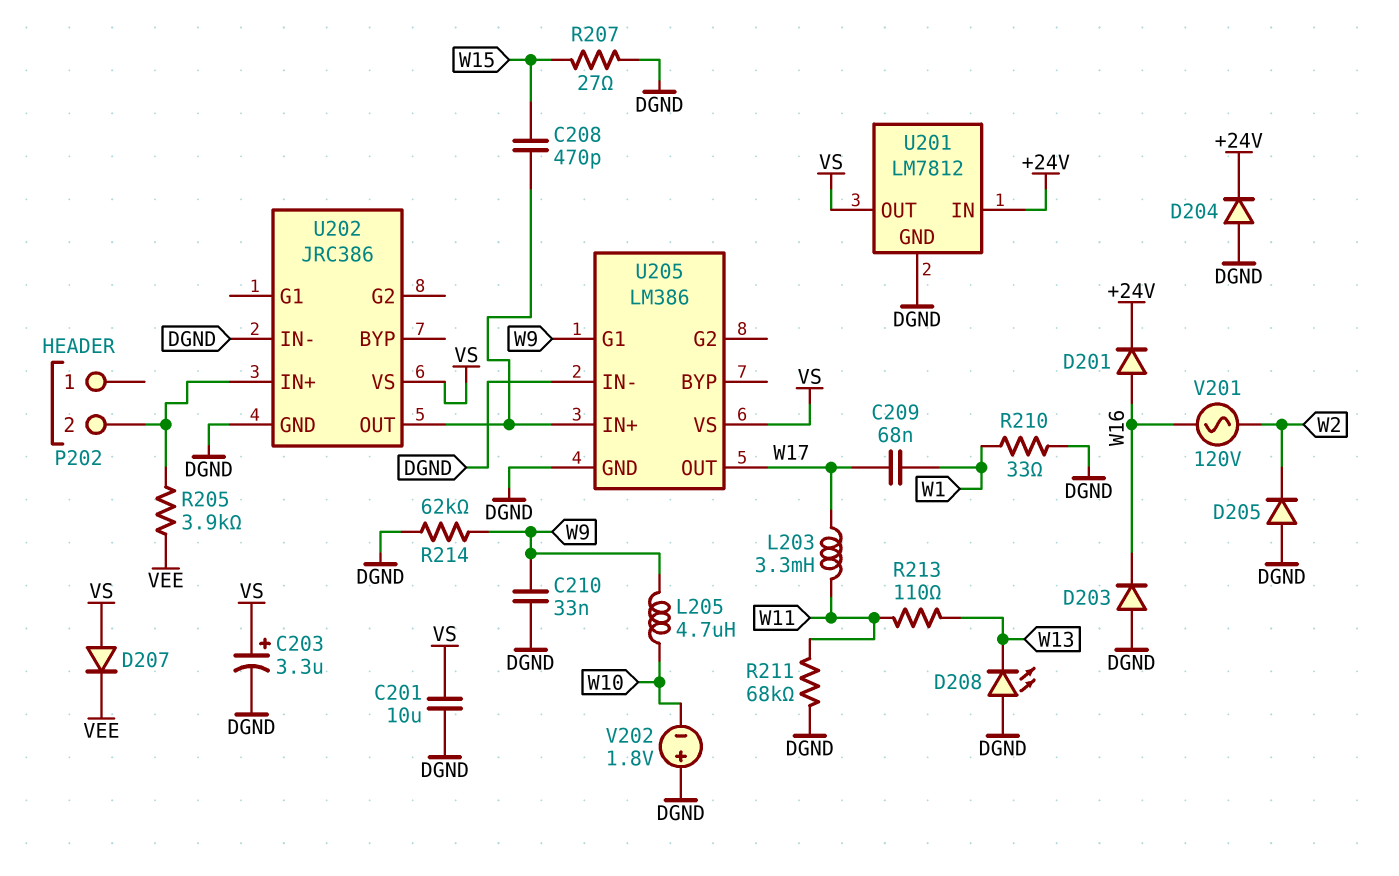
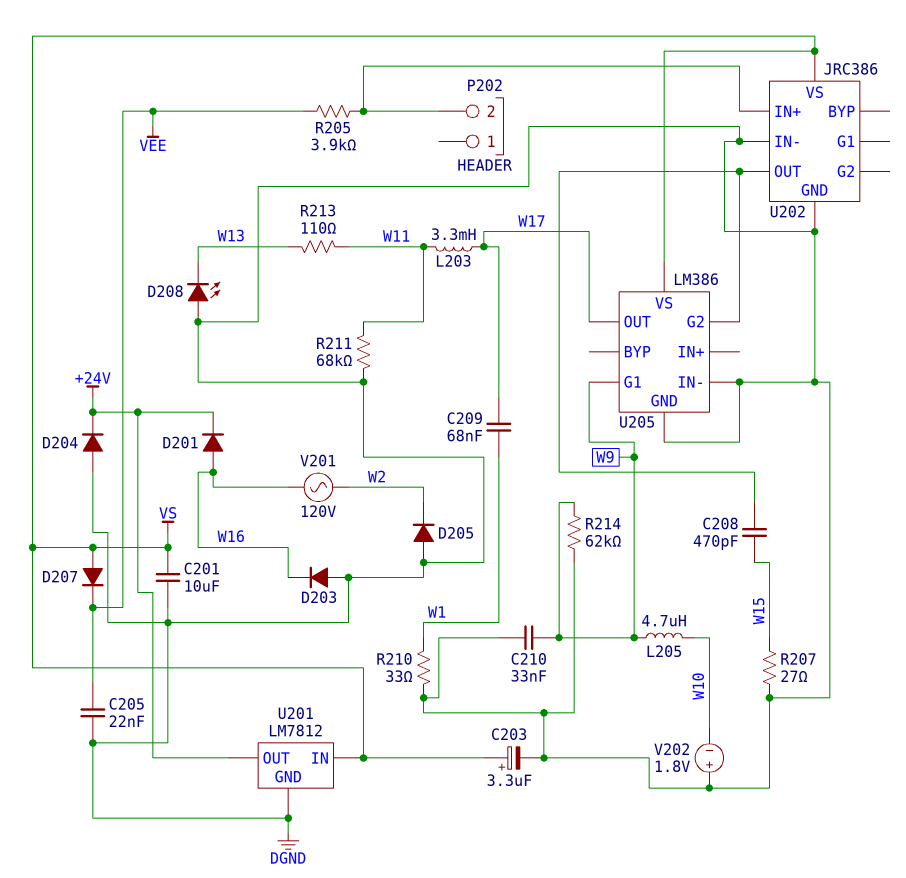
C205: none -> 22nF (DGND, VEE)
U201 pin IN: +24V -> VS
U201 pin OUT: VS -> +24V
U205 pin G2: none -> U202/OUT
U205 pin IN+: U202/OUT -> none

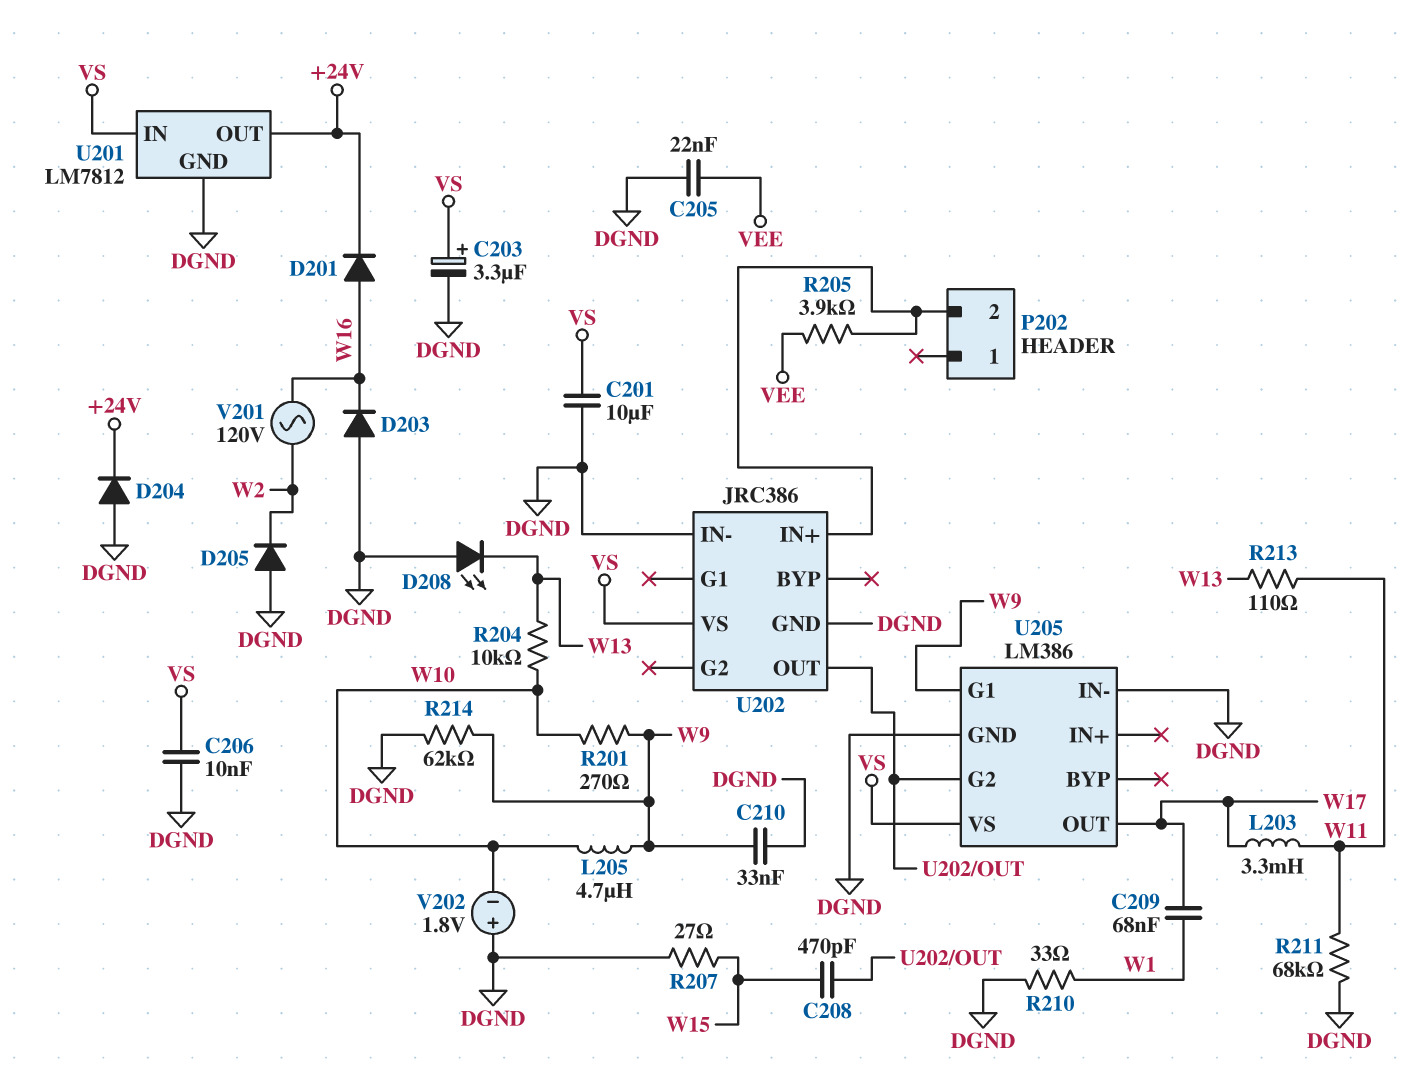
C206: none -> 10nF (DGND, VS)
D207: diode (A VS, K VEE) -> none
R201: none -> 270 (W9, W10)
R204: none -> 10k (W10, W13)

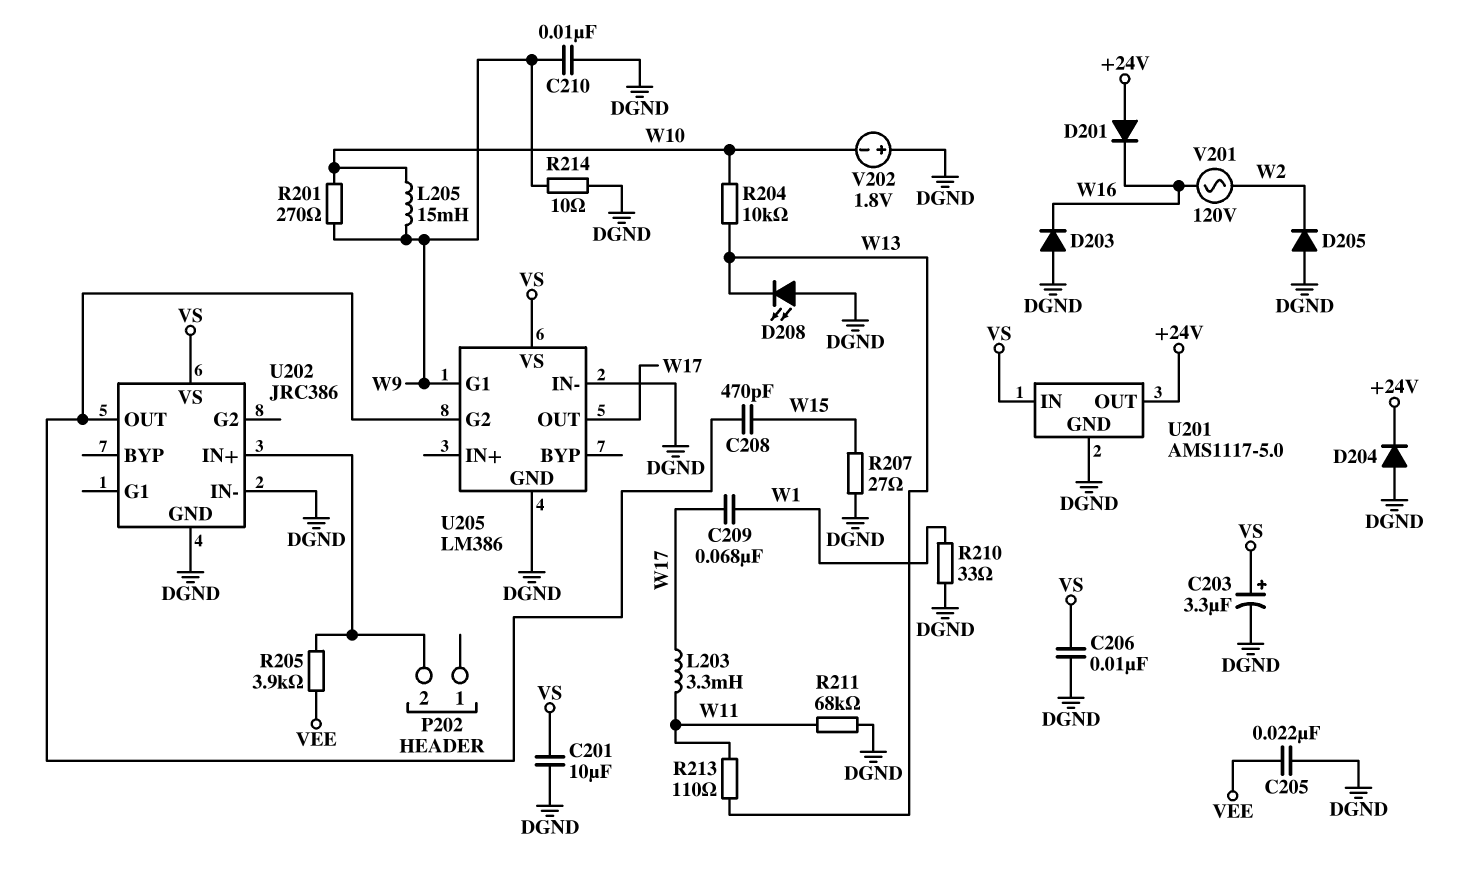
C210: 33nF (DGND, W9) -> 10nF (DGND, W9)
D201: diode (A W16, K +24V) -> diode (A +24V, K W16)
L205: 4.7uH (W9, W10) -> 15mH (W9, W10)
R214: 62k (DGND, W9) -> 10 (DGND, W9)
U201: LM7812 -> AMS1117-5.0

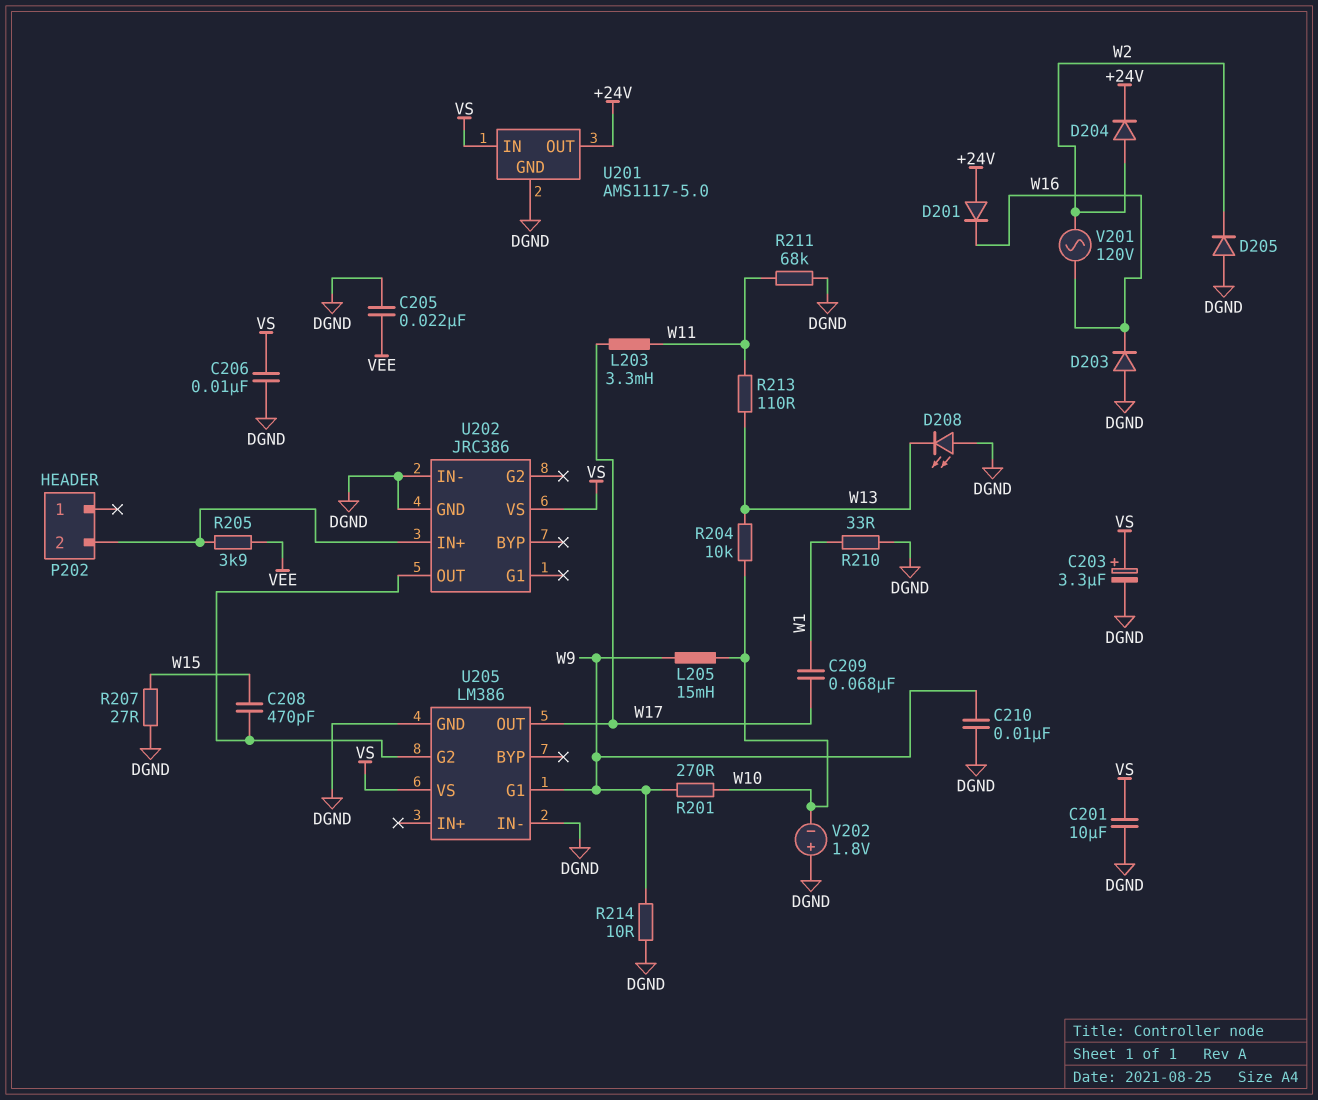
D204: diode (A DGND, K +24V) -> diode (A W2, K +24V)

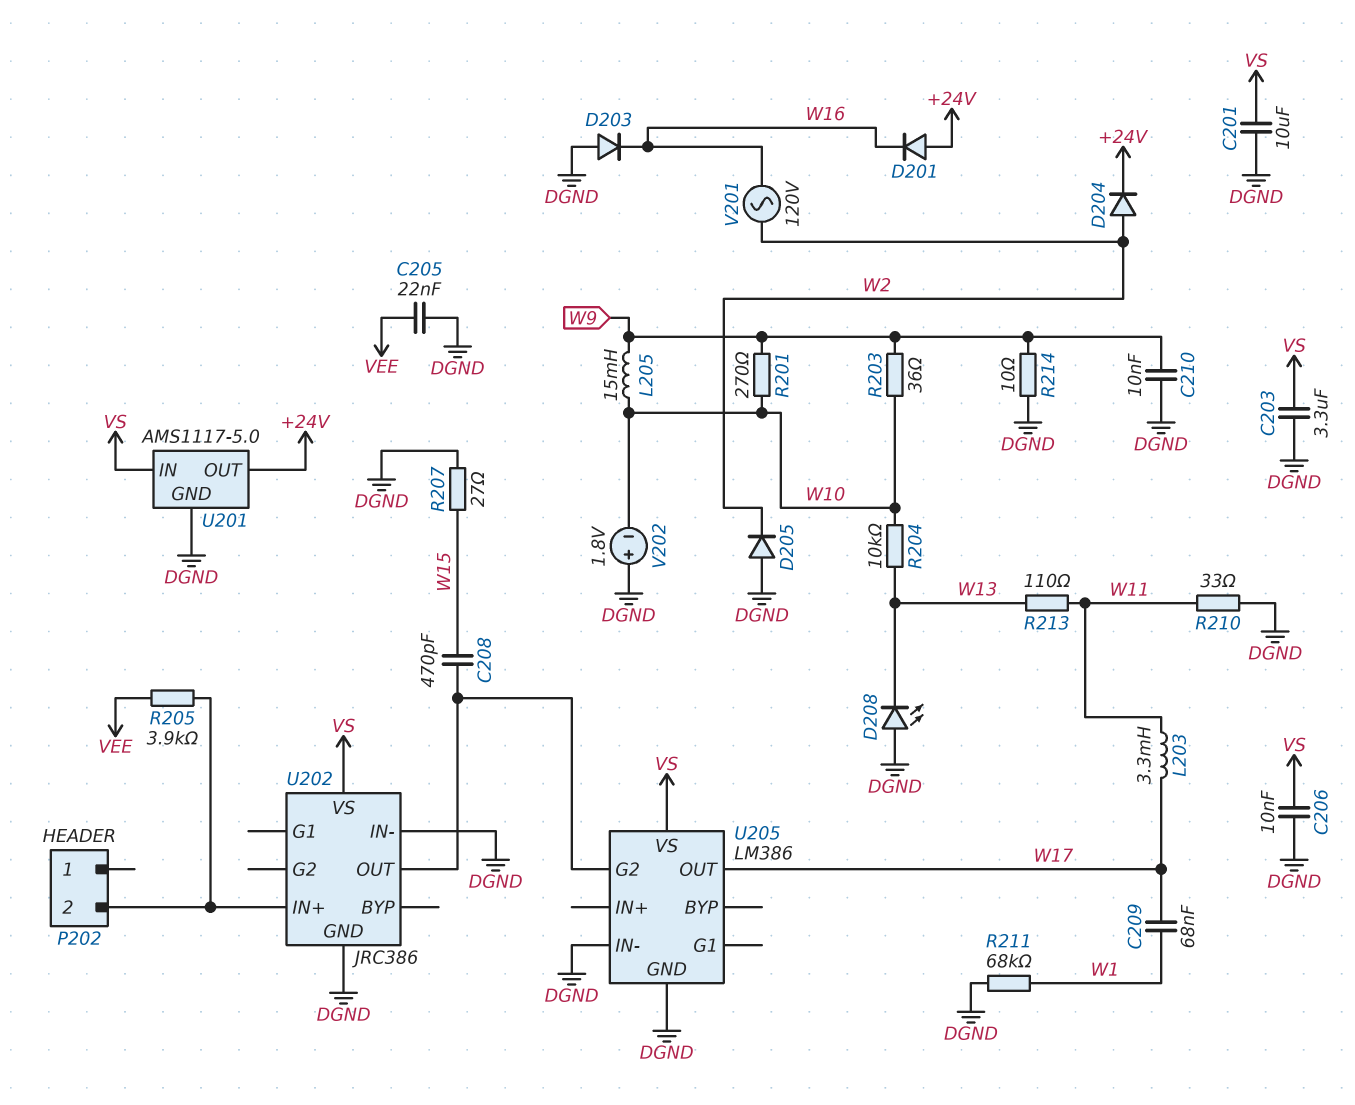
C203: 3.3uF (plus VS, minus DGND) -> 3.3uF (DGND, VS)
R203: none -> 36 (W9, W10)
R210: 33 (DGND, W1) -> 33 (DGND, W11)
R211: 68k (DGND, W11) -> 68k (DGND, W1)
U205 pin G1: W9 -> none

